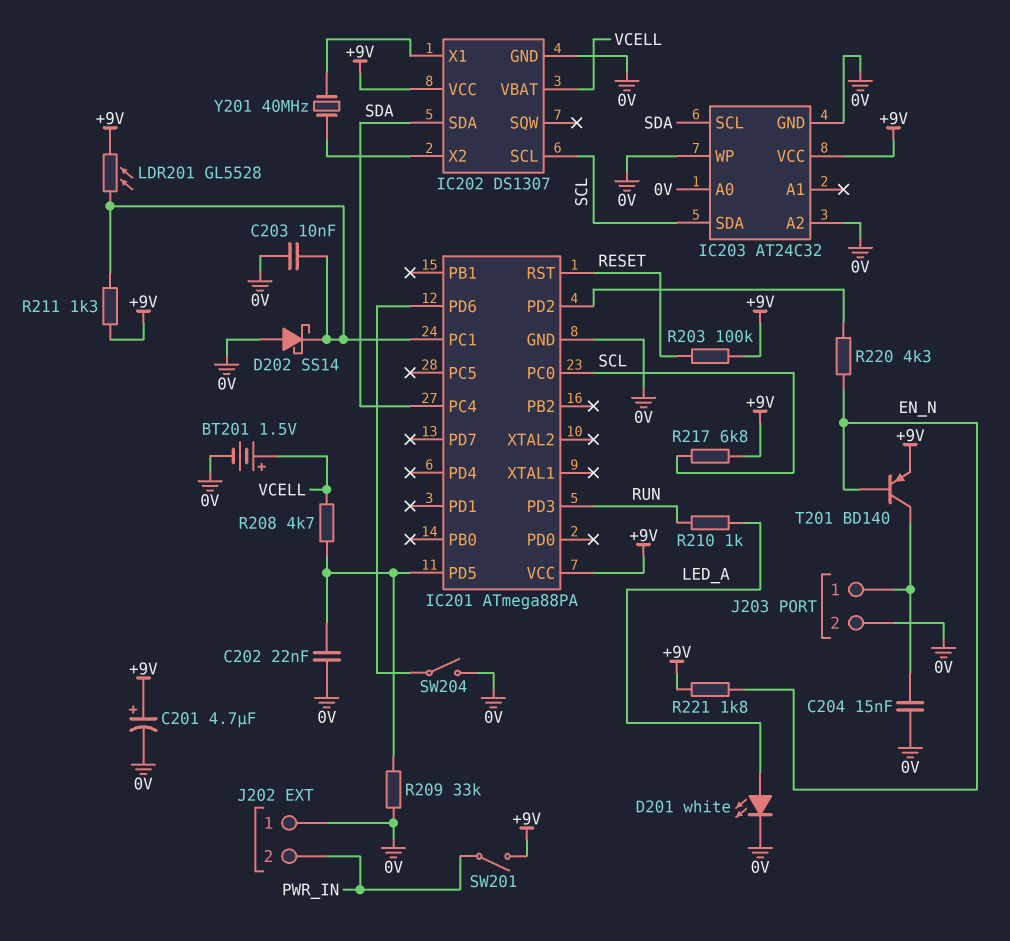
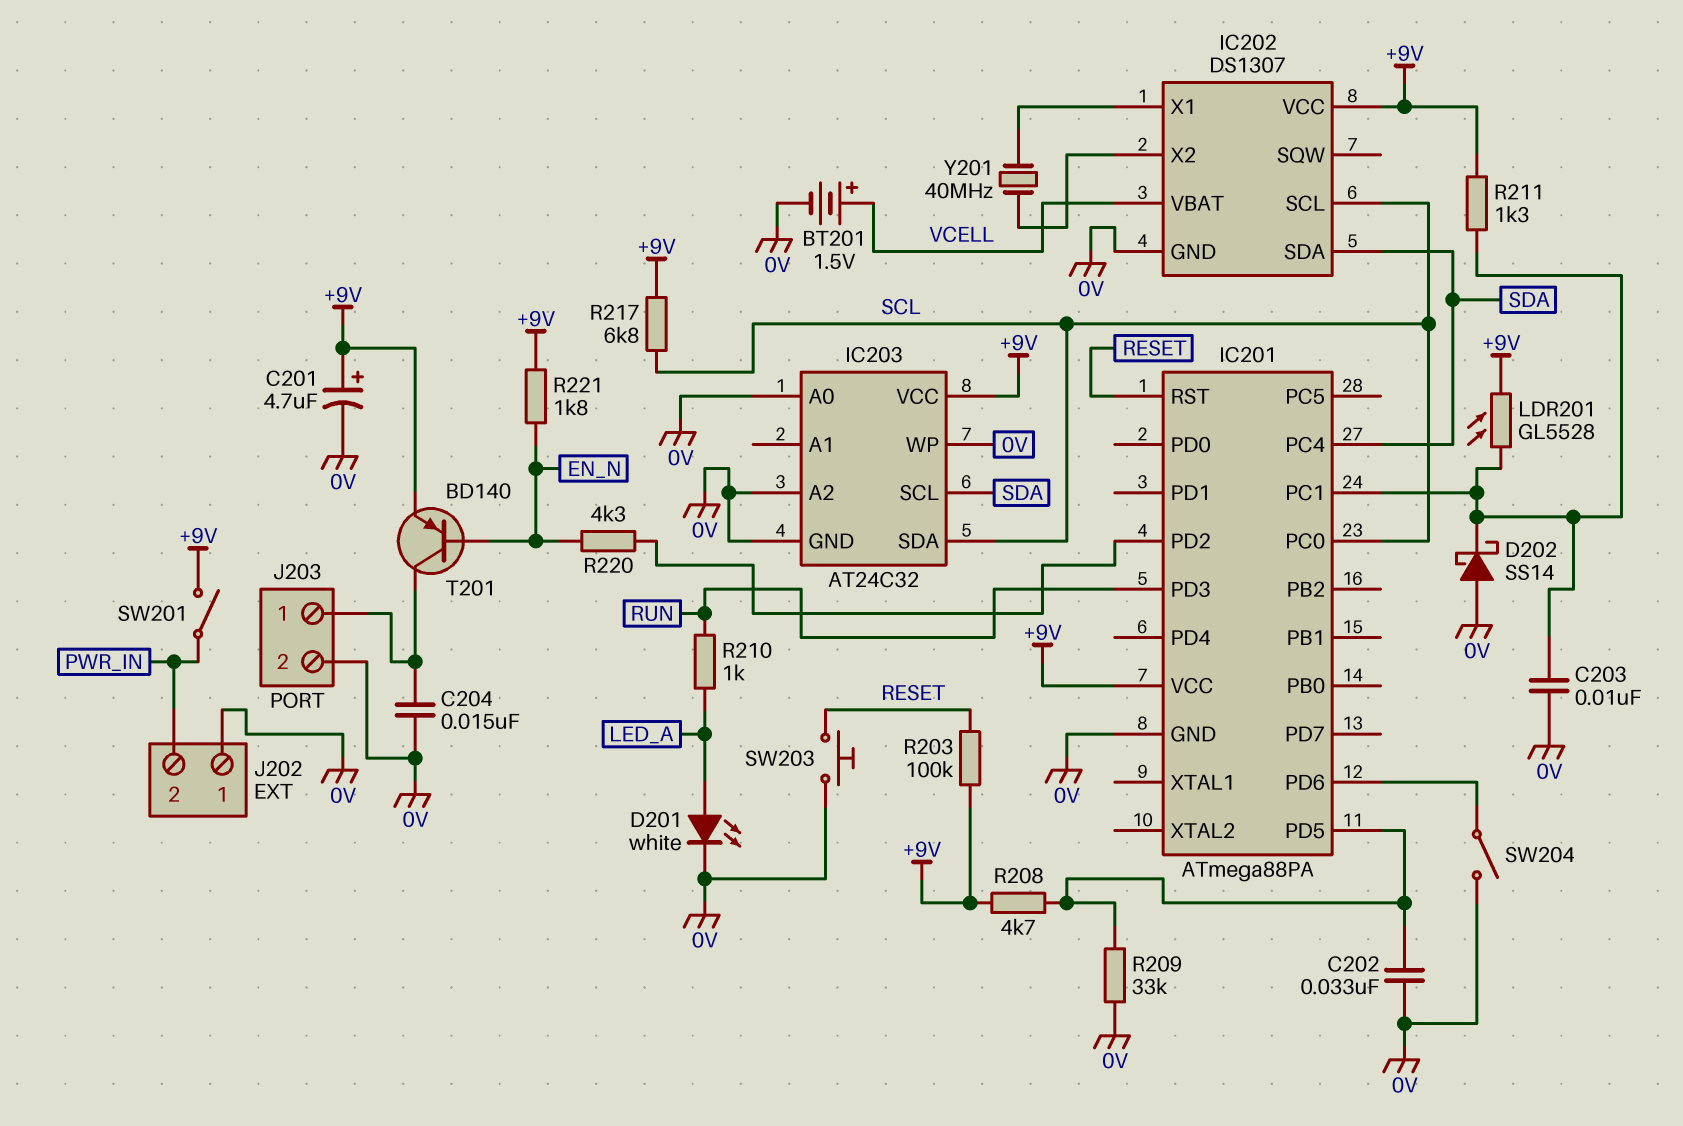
C202: 22nF (0V, IC201/PD5) -> 33nF (0V, IC201/PD5)
R208: 4.7k (IC201/PD5, VCELL) -> 4.7k (+9V, IC201/PD5)
SW203: none -> button (0V, RESET)

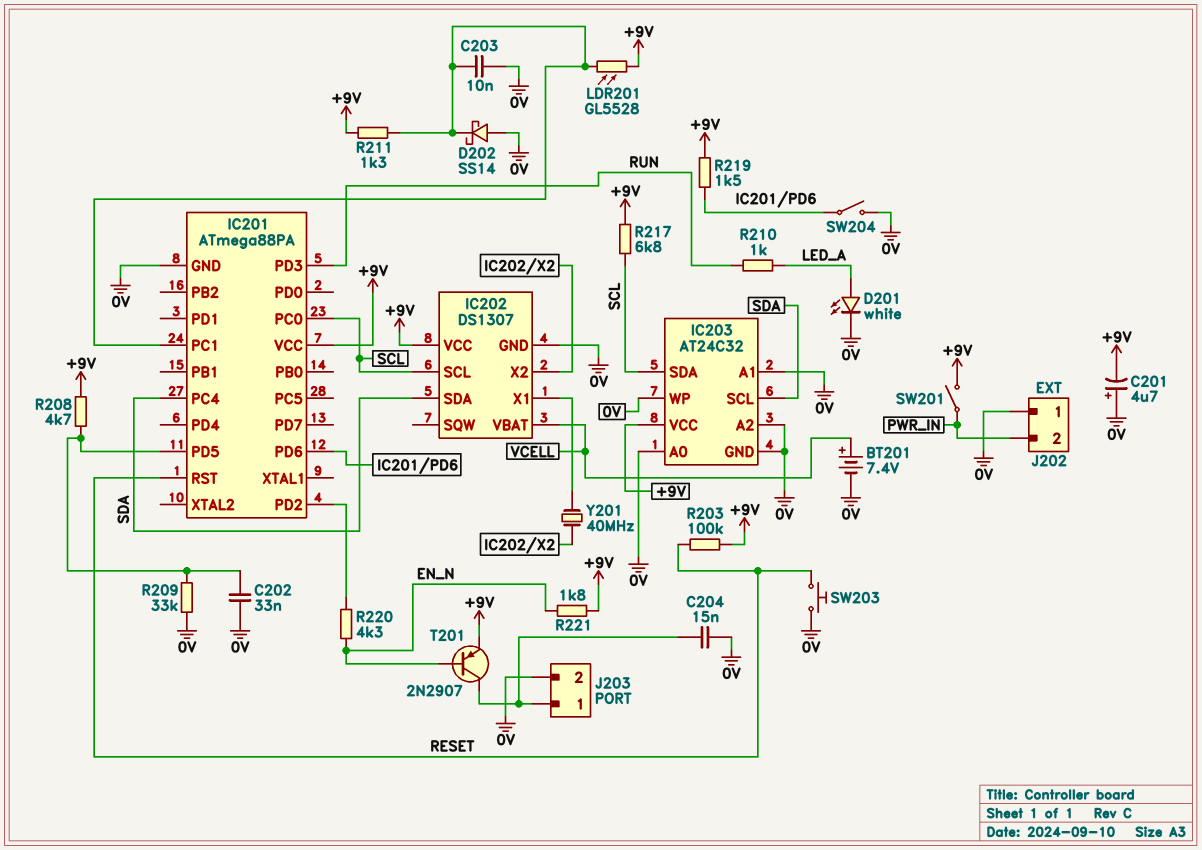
BT201: 1.5V (plus VCELL, minus 0V) -> 7.4V (plus VCELL, minus 0V)
C201: 4.7uF (plus +9V, minus 0V) -> 4.7uF (plus 0V, minus +9V)
IC203 pin A1: none -> 0V
R219: none -> 1.5k (+9V, IC201/PD6)
T201: PNP BD140 (B EN_N, C J203/1, E +9V) -> PNP 2N2907 (B EN_N, C J203/1, E +9V)

